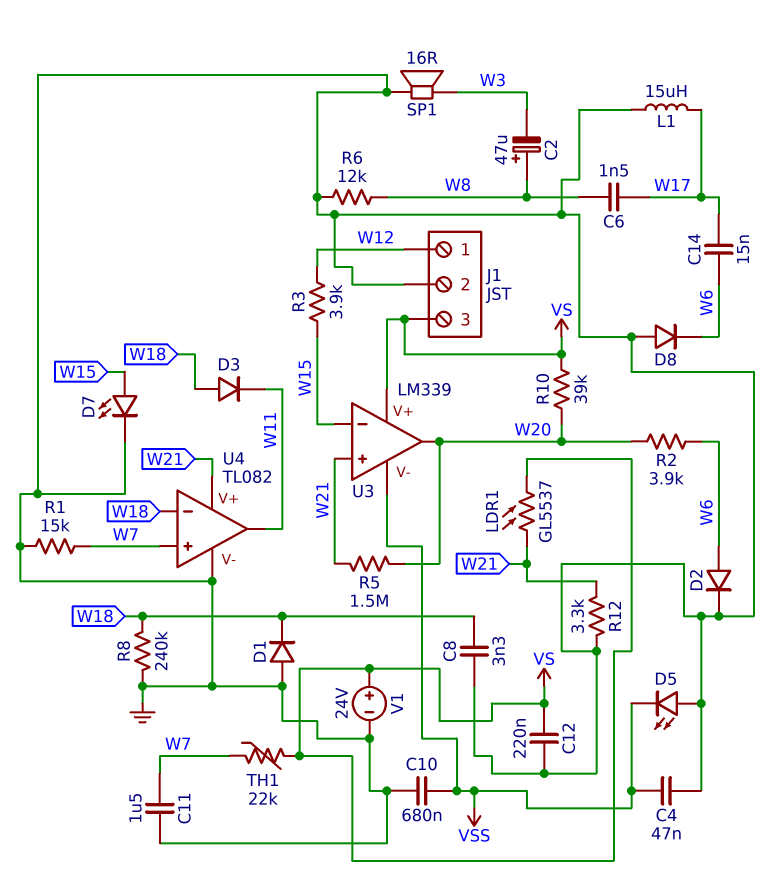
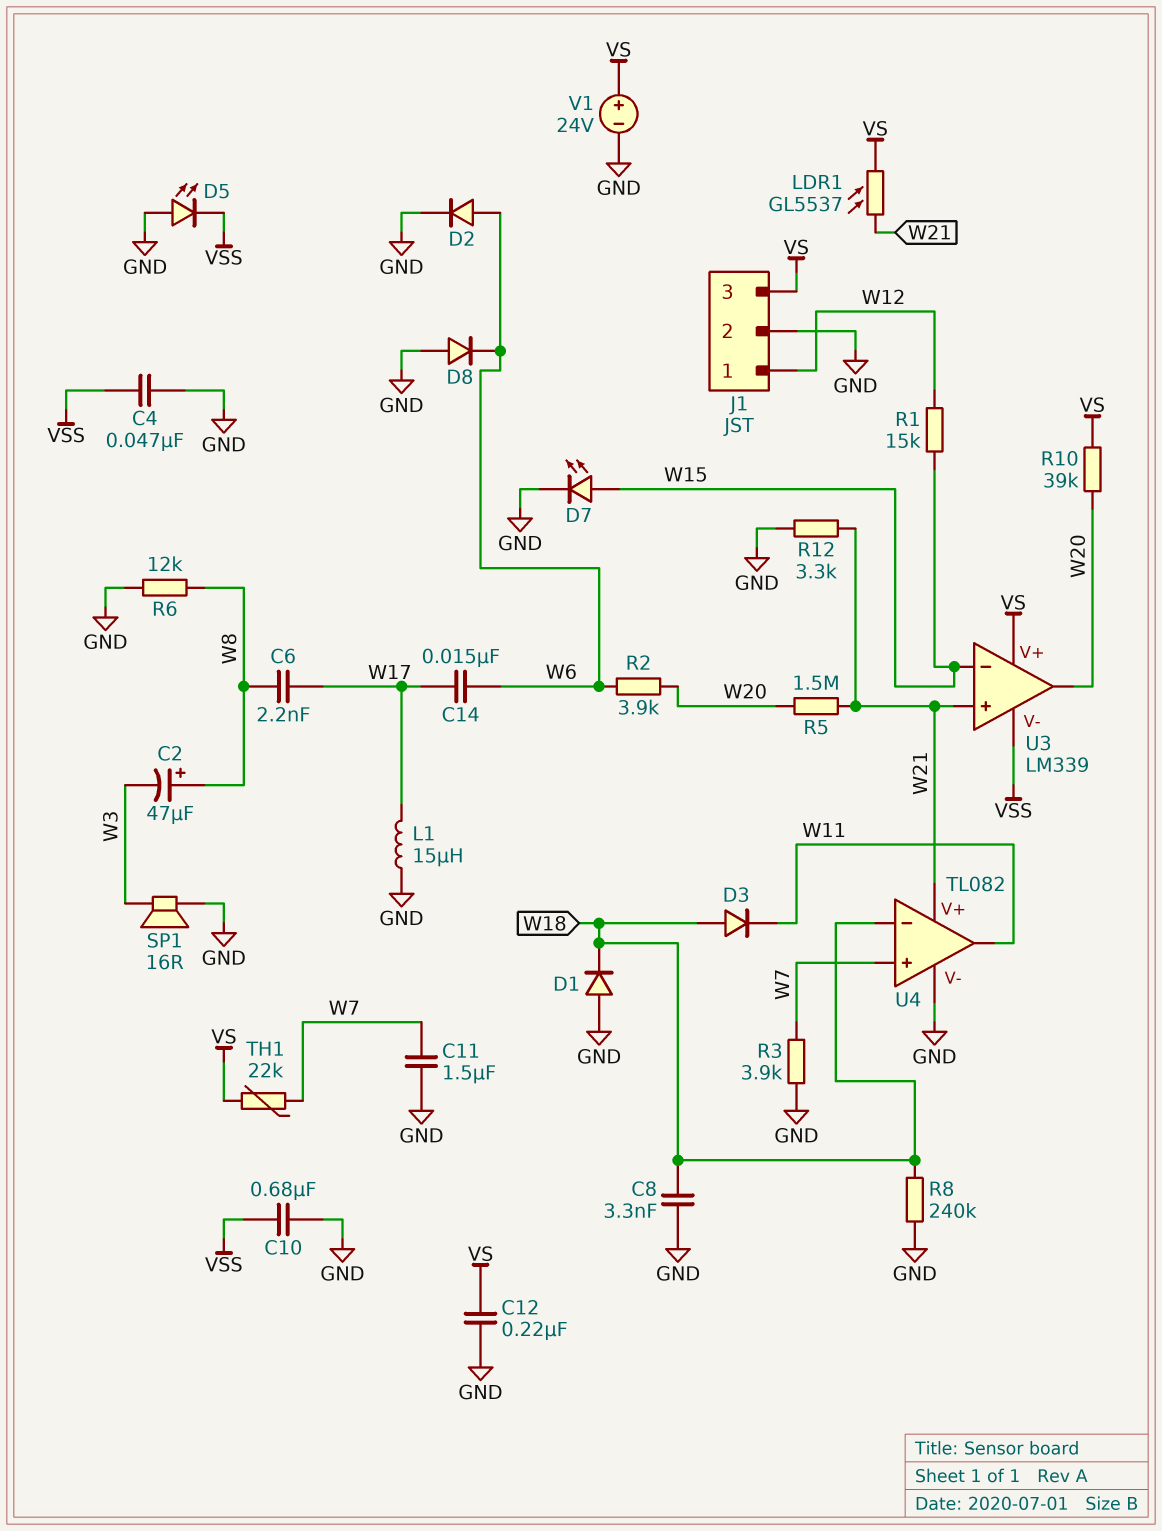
C6: 1.5nF (W8, W17) -> 2.2nF (W8, W17)
R1: 15k (GND, W7) -> 15k (W12, W15)
R3: 3.9k (W12, W15) -> 3.9k (GND, W7)

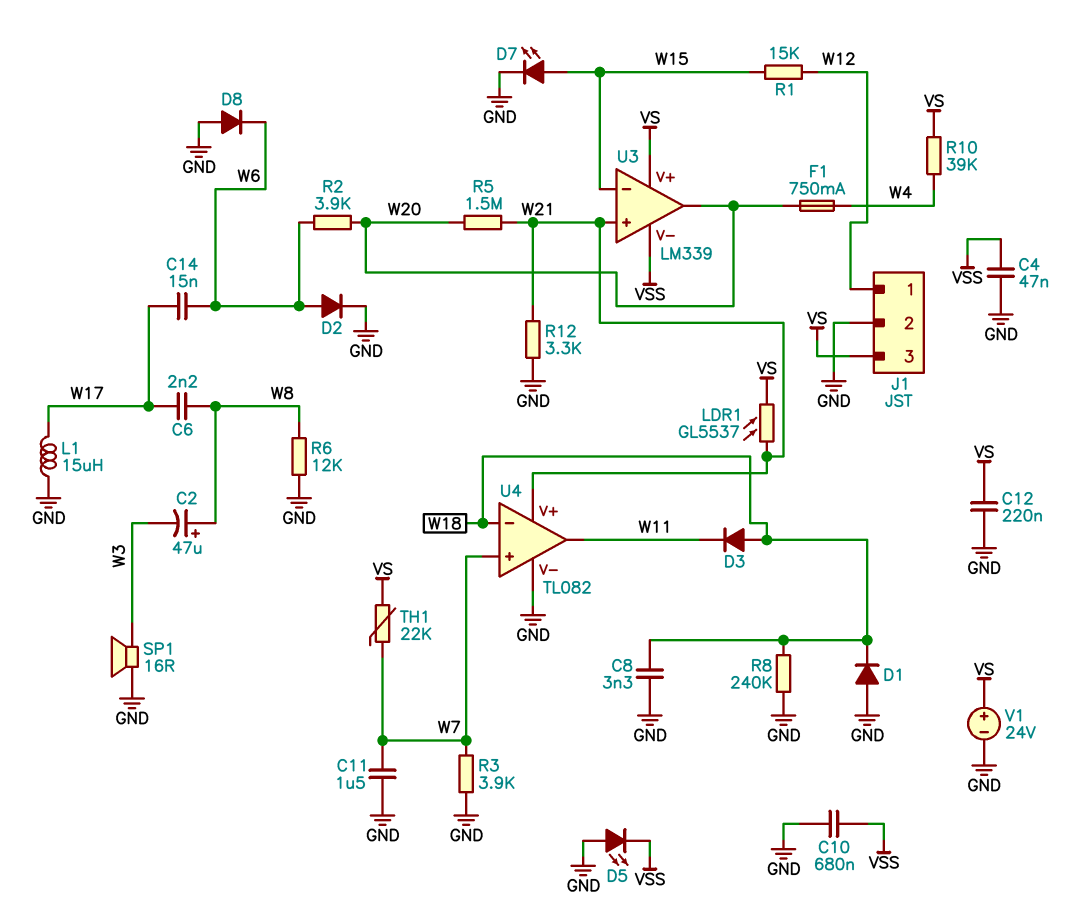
F1: none -> 750mA (W4, W20)
R10: 39k (VS, W20) -> 39k (VS, W4)

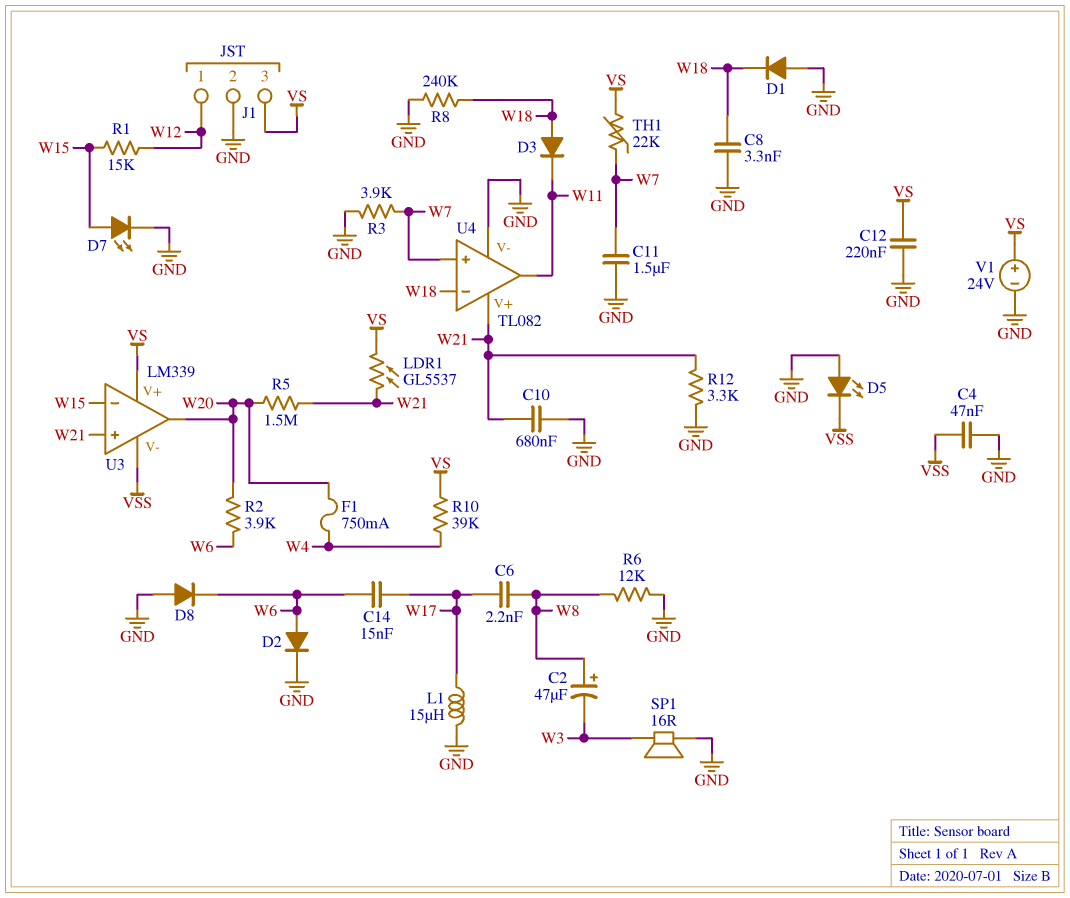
C10: 680nF (GND, VSS) -> 680nF (GND, W21)

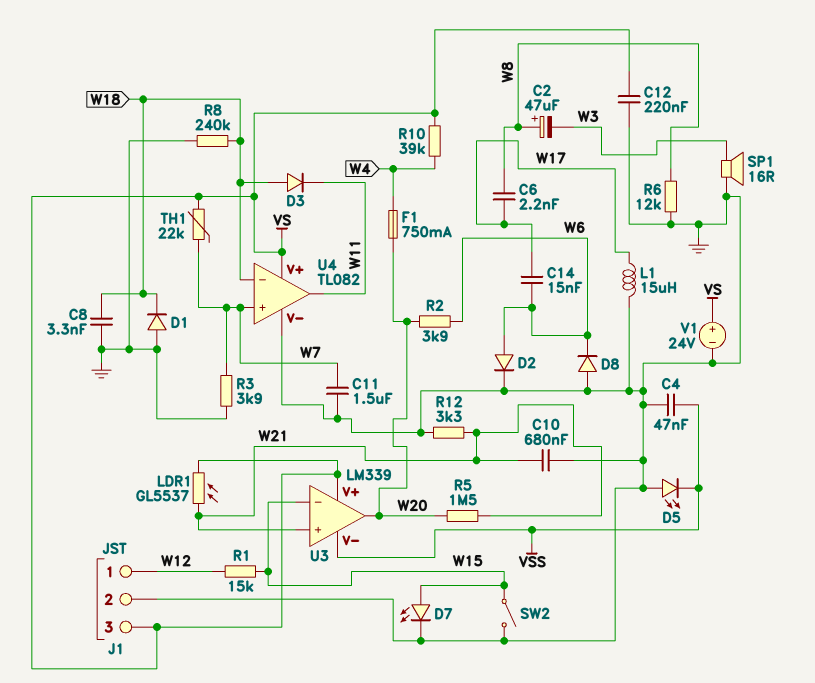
SW2: none -> switch (GND, W15)
U4 pin V+: W21 -> VS

